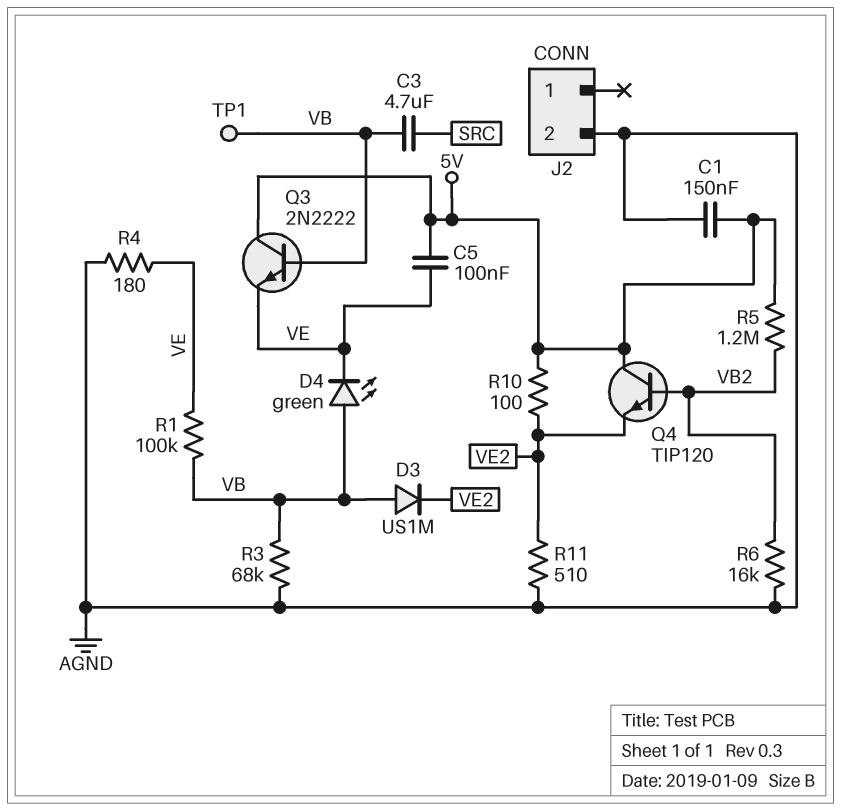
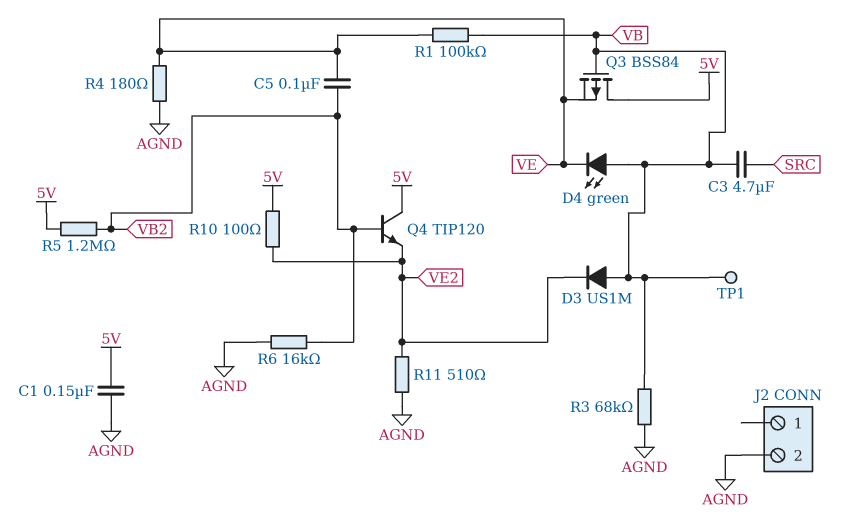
C5: 100nF (5V, VE) -> 100nF (VB2, VE)
Q3: NPN 2N2222 (B VB, C 5V, E VE) -> PMOS BSS84 (G VB, D 5V, S VE)

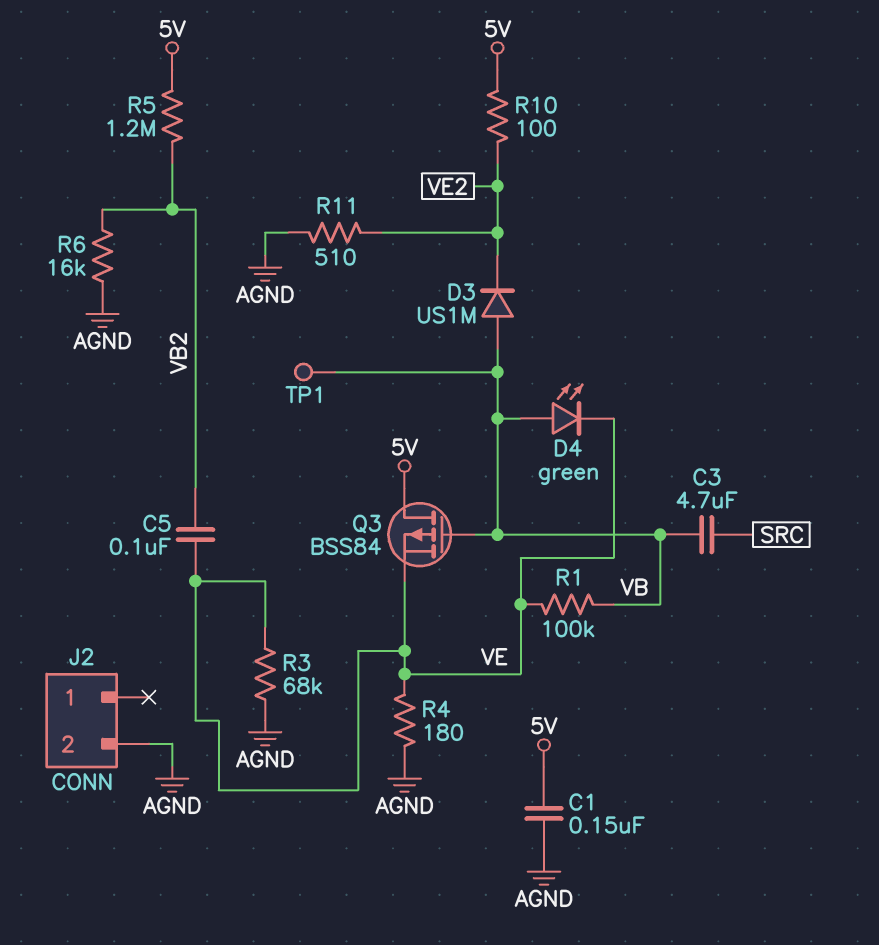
Q4: NPN TIP120 (B VB2, C 5V, E VE2) -> none
R3: 68k (AGND, VB) -> 68k (AGND, VE)

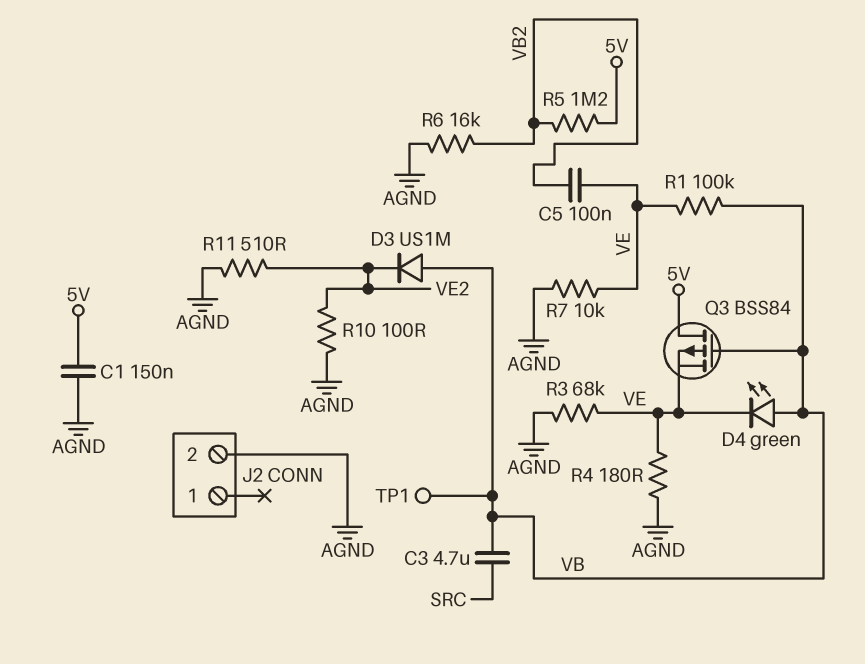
R7: none -> 10k (AGND, VE)
R10: 100 (5V, VE2) -> 100 (AGND, VE2)

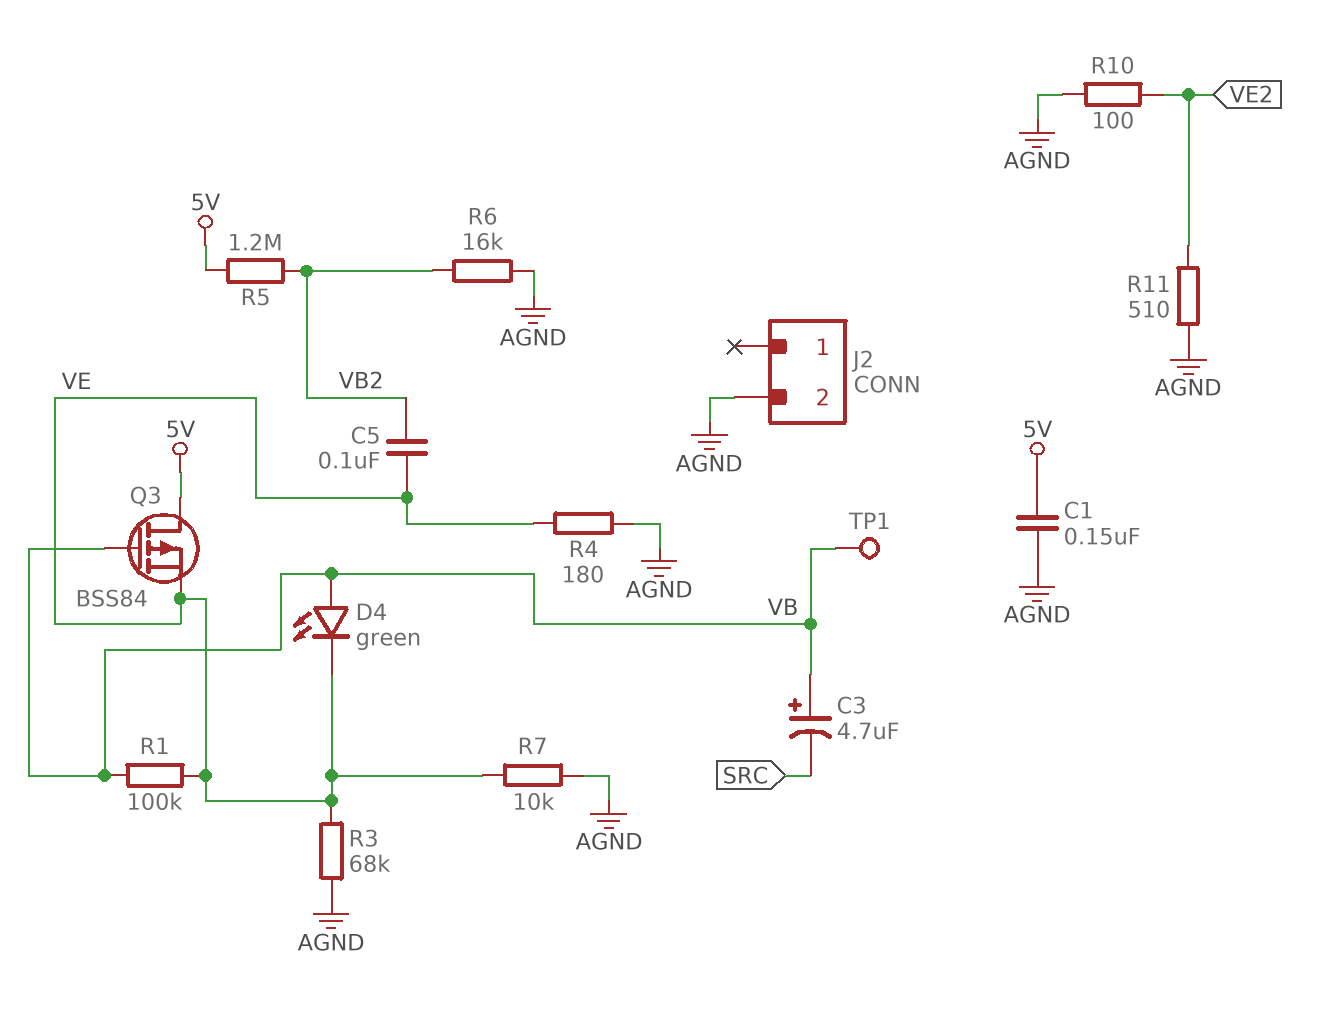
C3: 4.7uF (SRC, VB) -> 4.7uF (plus VB, minus SRC)
D3: diode US1M (A VB, K VE2) -> none

